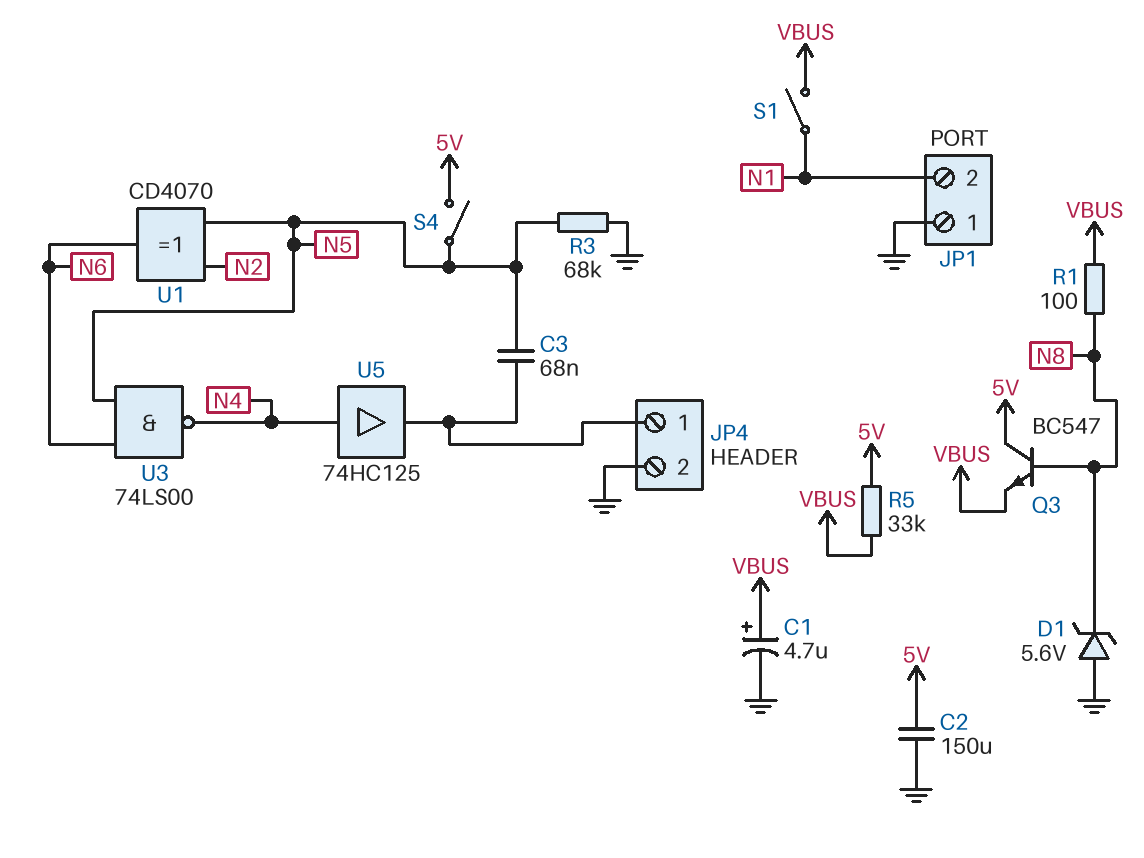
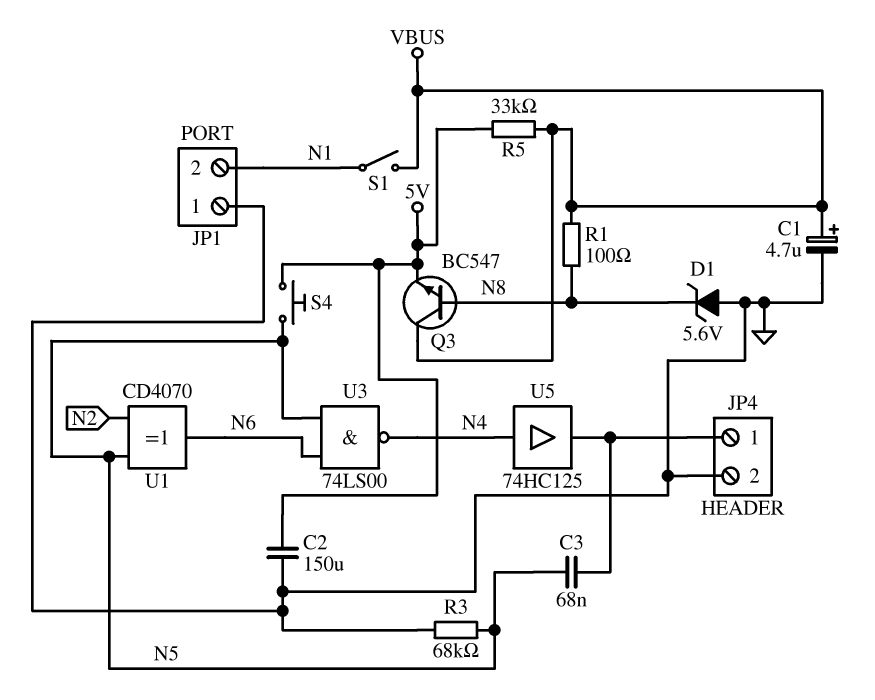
Q3: NPN BC547 (B N8, C 5V, E VBUS) -> NPN BC547 (B N8, C VBUS, E 5V)
S4: switch (5V, N5) -> button (5V, N5)

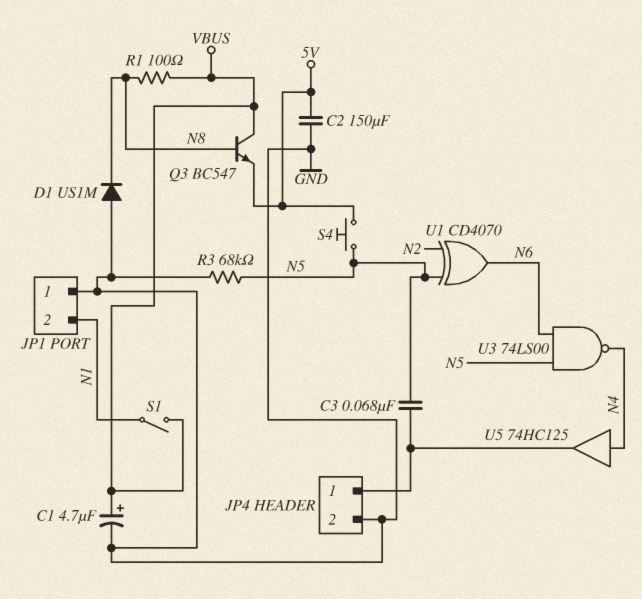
D1: zener 5.6V (A GND, K N8) -> diode US1M (A GND, K N8)
R5: 33k (5V, VBUS) -> none

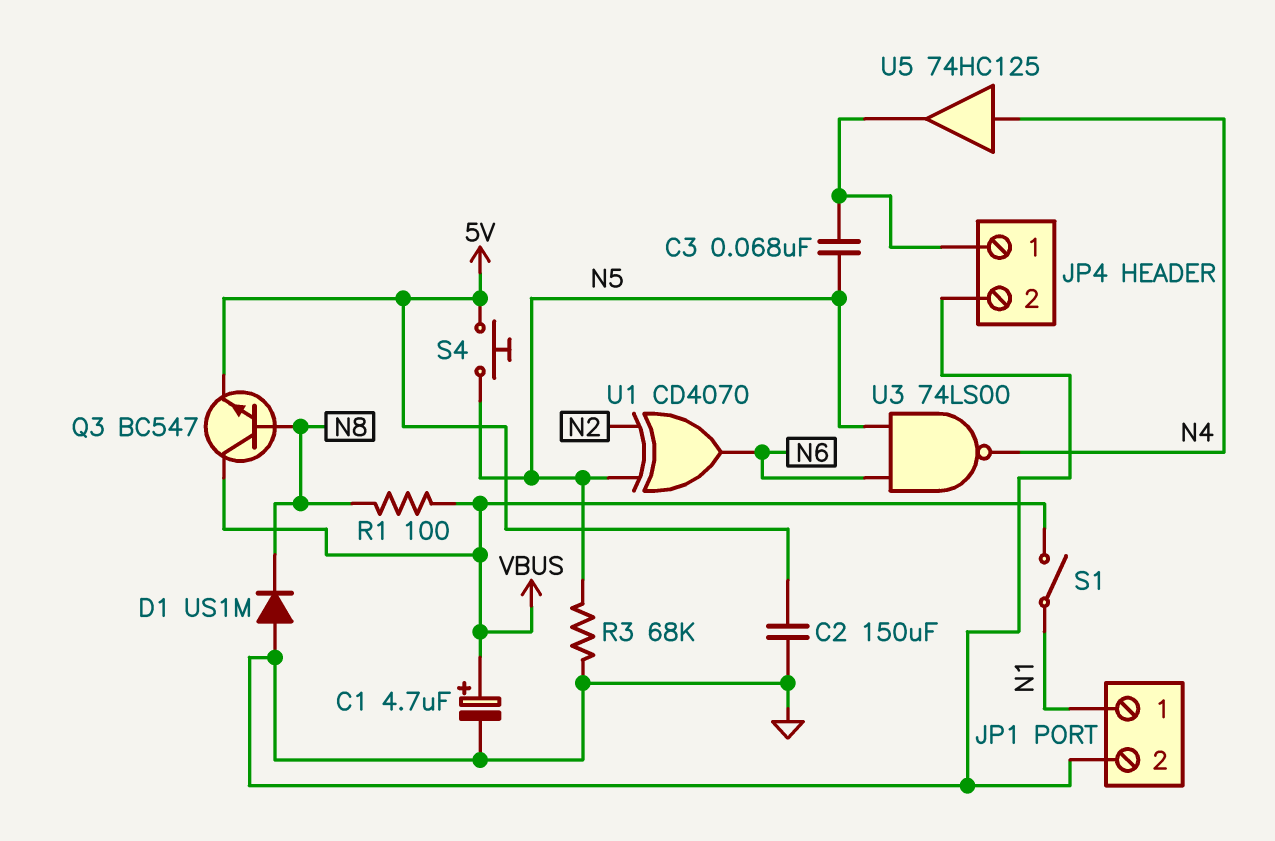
JP1 pin 1: GND -> N1
JP1 pin 2: N1 -> GND

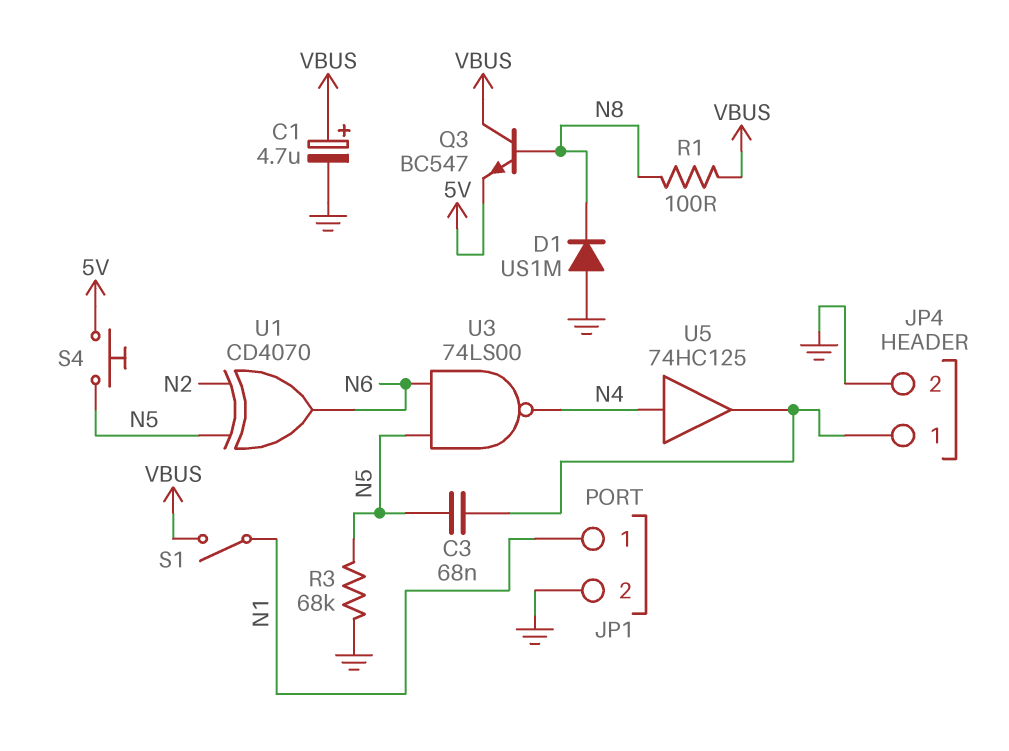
C2: 150uF (5V, GND) -> none

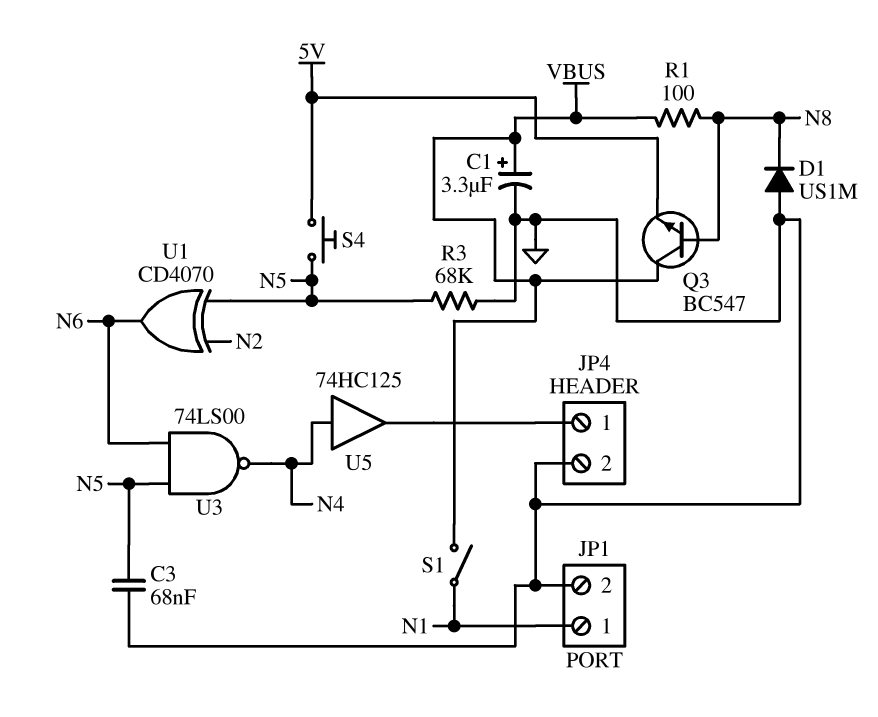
C1: 4.7uF (plus VBUS, minus GND) -> 3.3uF (plus VBUS, minus GND)
C3: 68nF (JP4/1, N5) -> 68nF (GND, N5)

